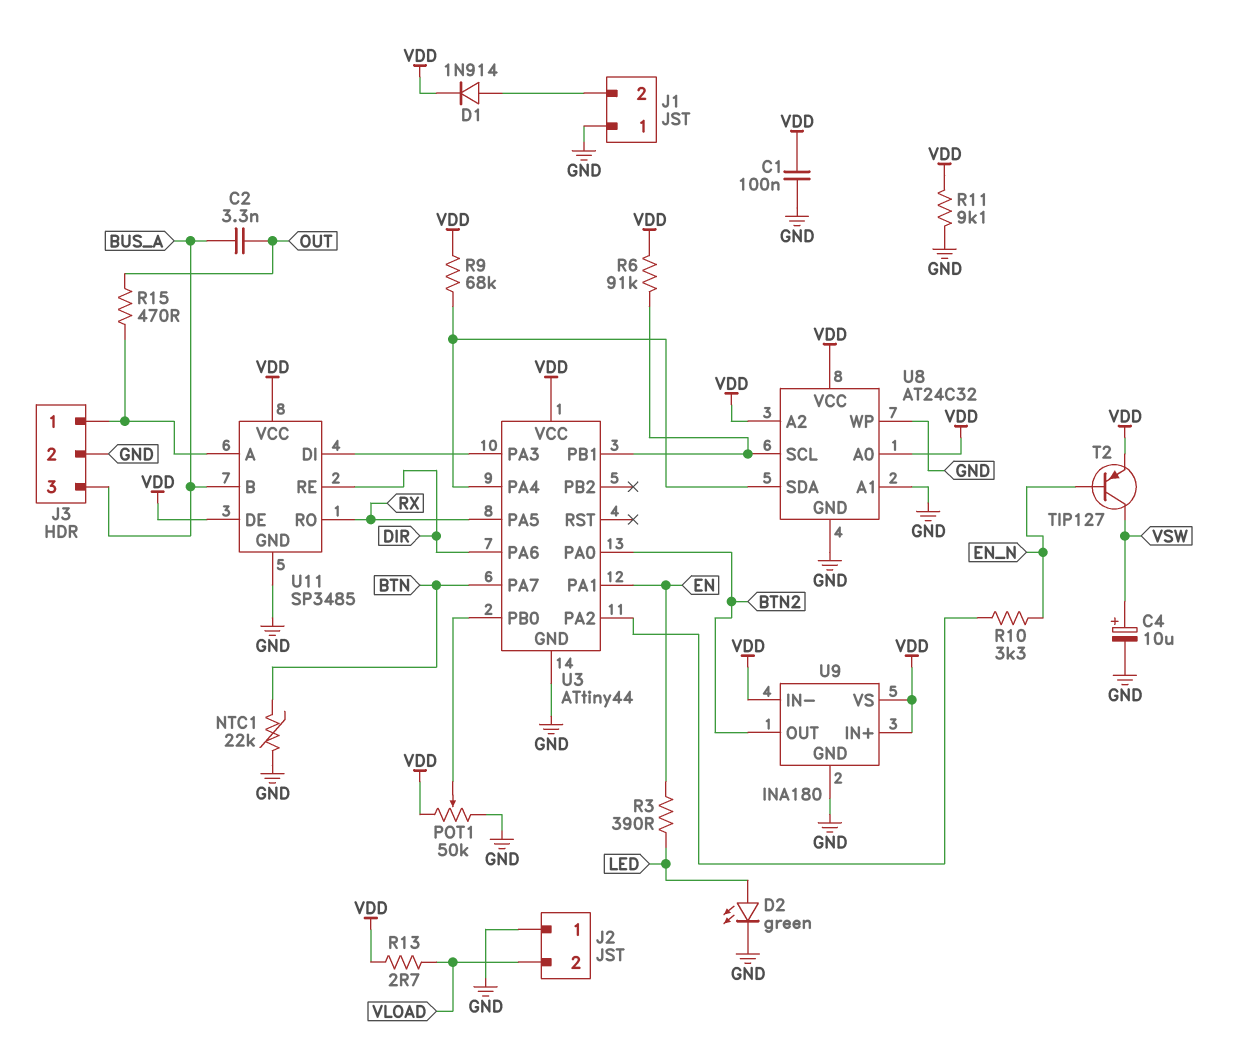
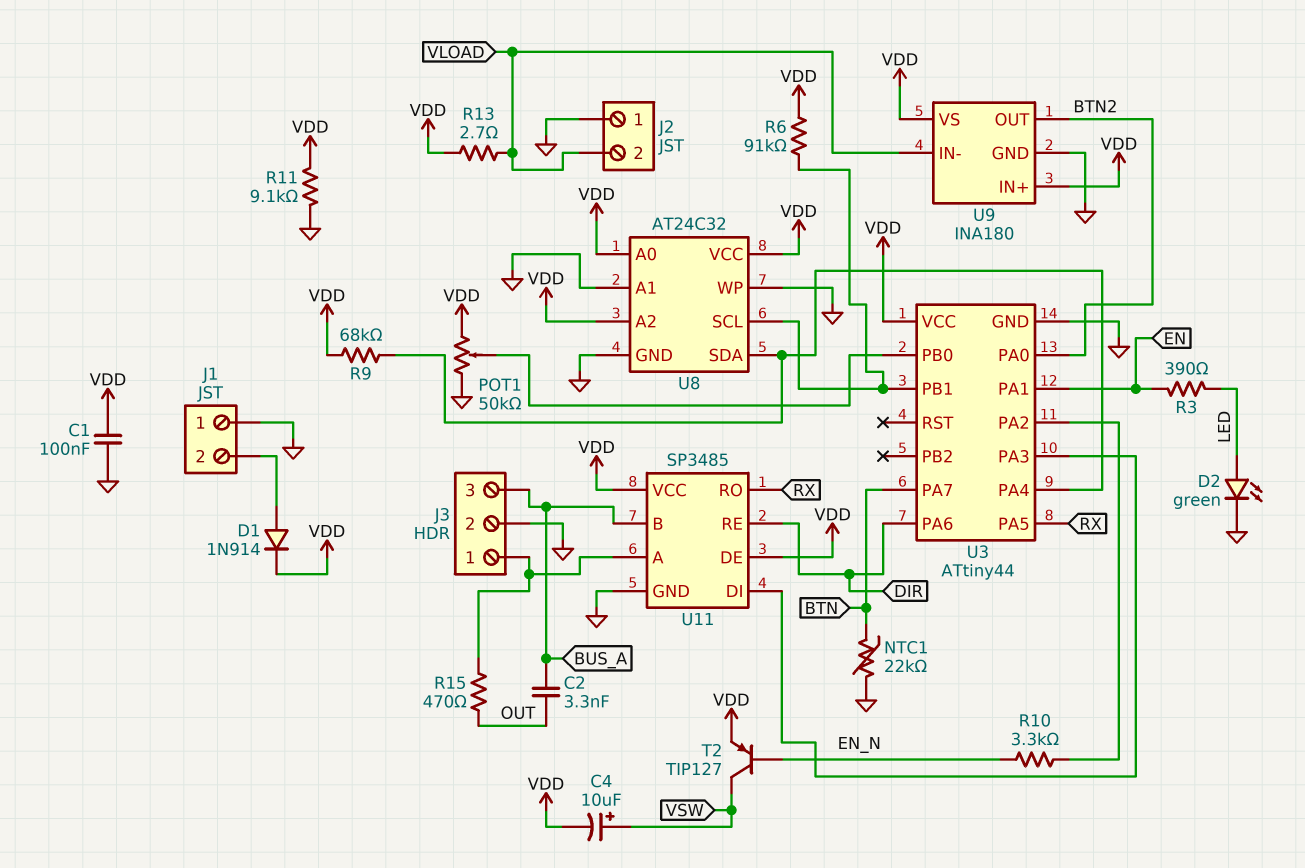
C4: 10uF (plus VSW, minus GND) -> 10uF (plus VSW, minus VDD)
U9 pin IN-: VDD -> VLOAD

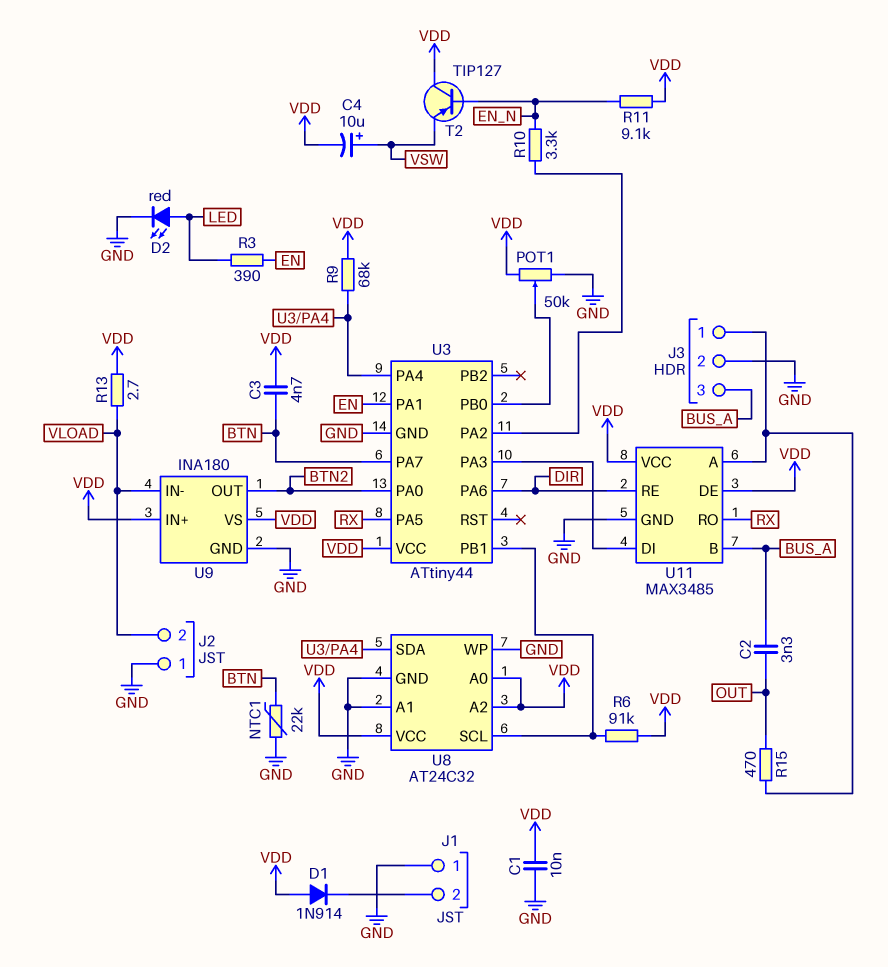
C1: 100nF (GND, VDD) -> 10nF (GND, VDD)
C3: none -> 4.7nF (BTN, VDD)
D1: diode 1N914 (A J1/2, K VDD) -> diode 1N914 (A VDD, K J1/2)
D2: LED green (A LED, K GND) -> LED red (A LED, K GND)
R11: 9.1k (GND, VDD) -> 9.1k (EN_N, VDD)
T2: PNP TIP127 (B EN_N, C VSW, E VDD) -> PNP TIP127 (B EN_N, C VDD, E VSW)
U11: SP3485 -> MAX3485

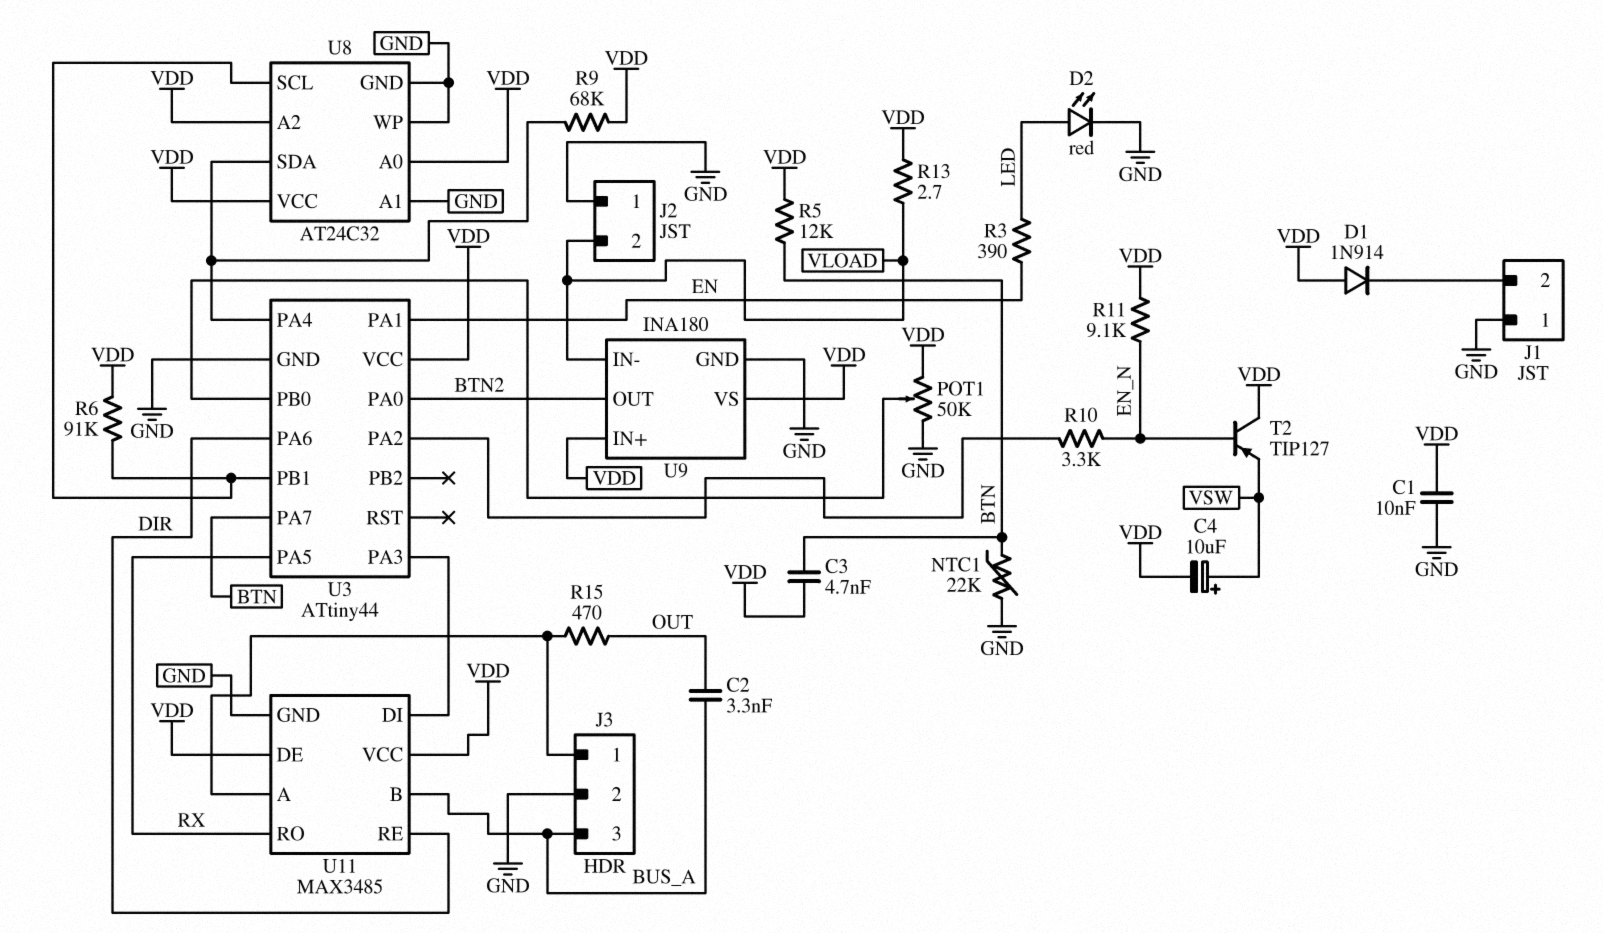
R5: none -> 12k (BTN, VDD)

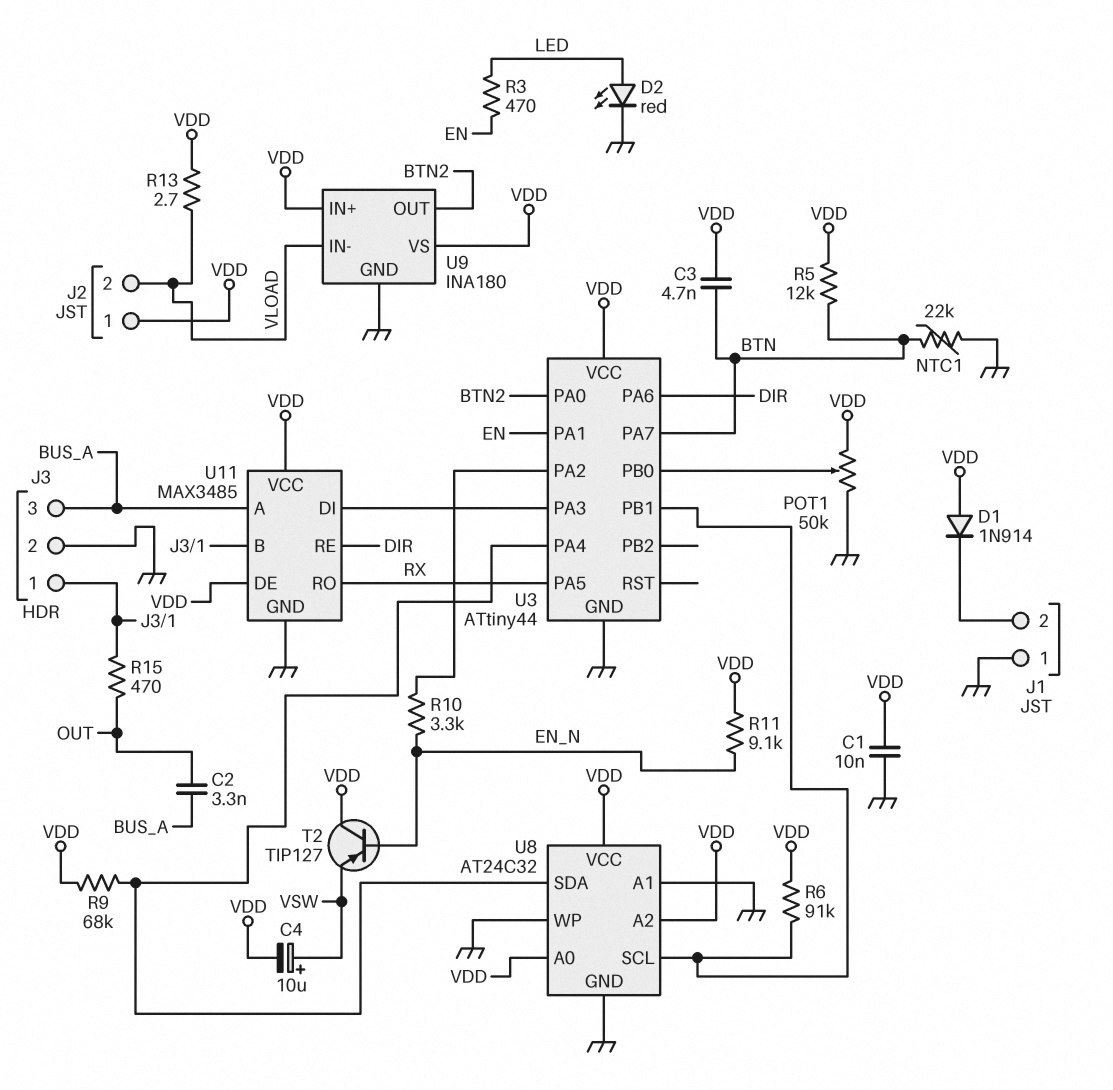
J2 pin 1: GND -> VDD
R3: 390 (EN, LED) -> 470 (EN, LED)
U11 pin A: J3/1 -> BUS_A
U11 pin B: BUS_A -> J3/1

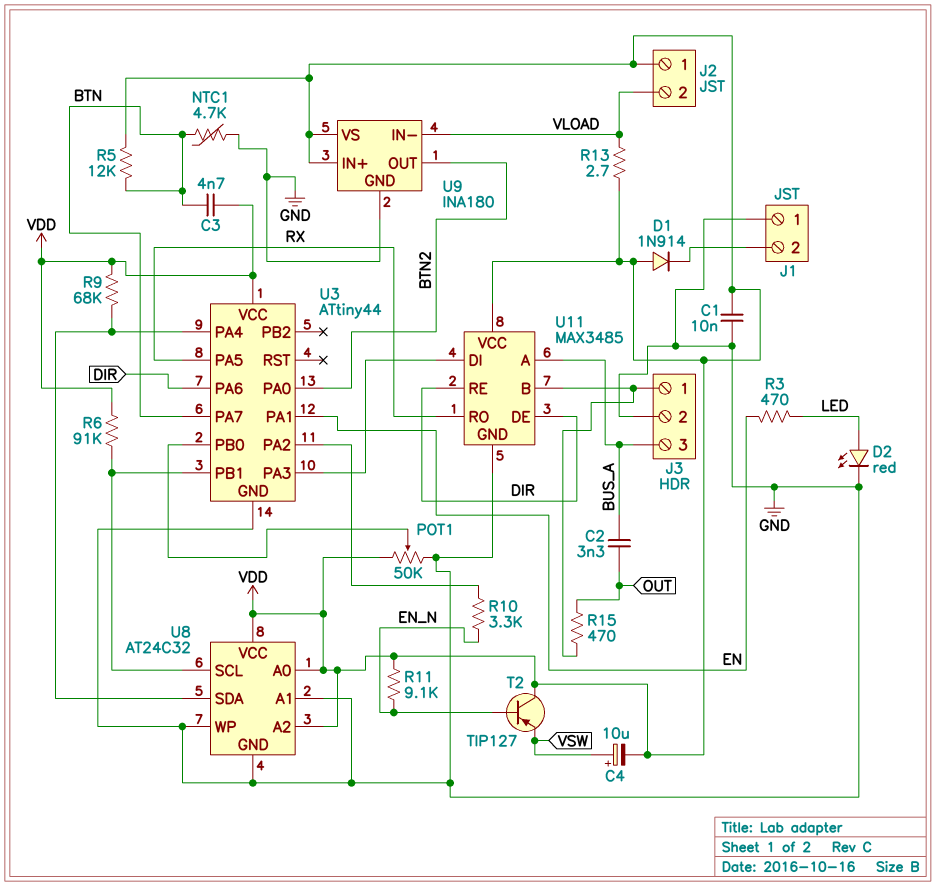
NTC1: 22k (BTN, GND) -> 4.7k (BTN, GND)
U11 pin DE: VDD -> DIR

